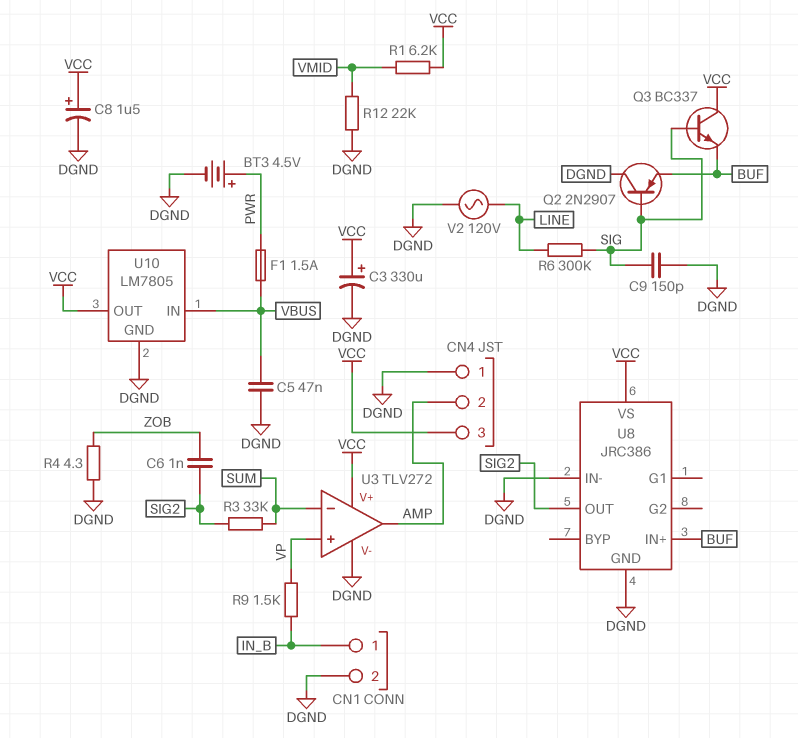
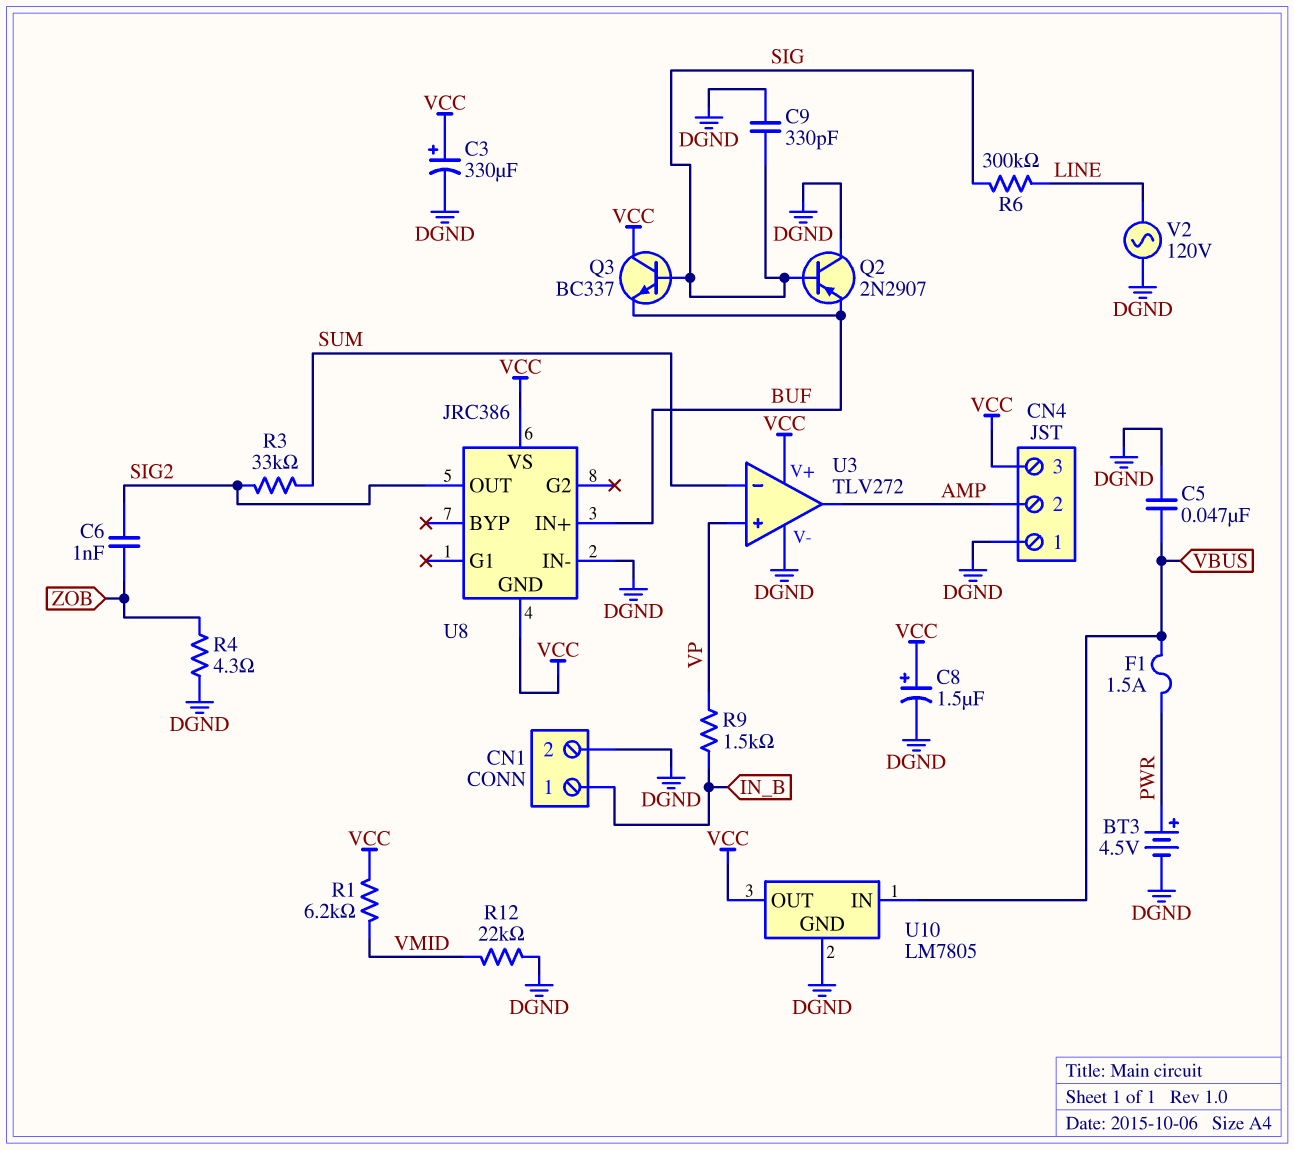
C9: 150pF (DGND, SIG) -> 330pF (DGND, SIG)
U8 pin GND: DGND -> VCC

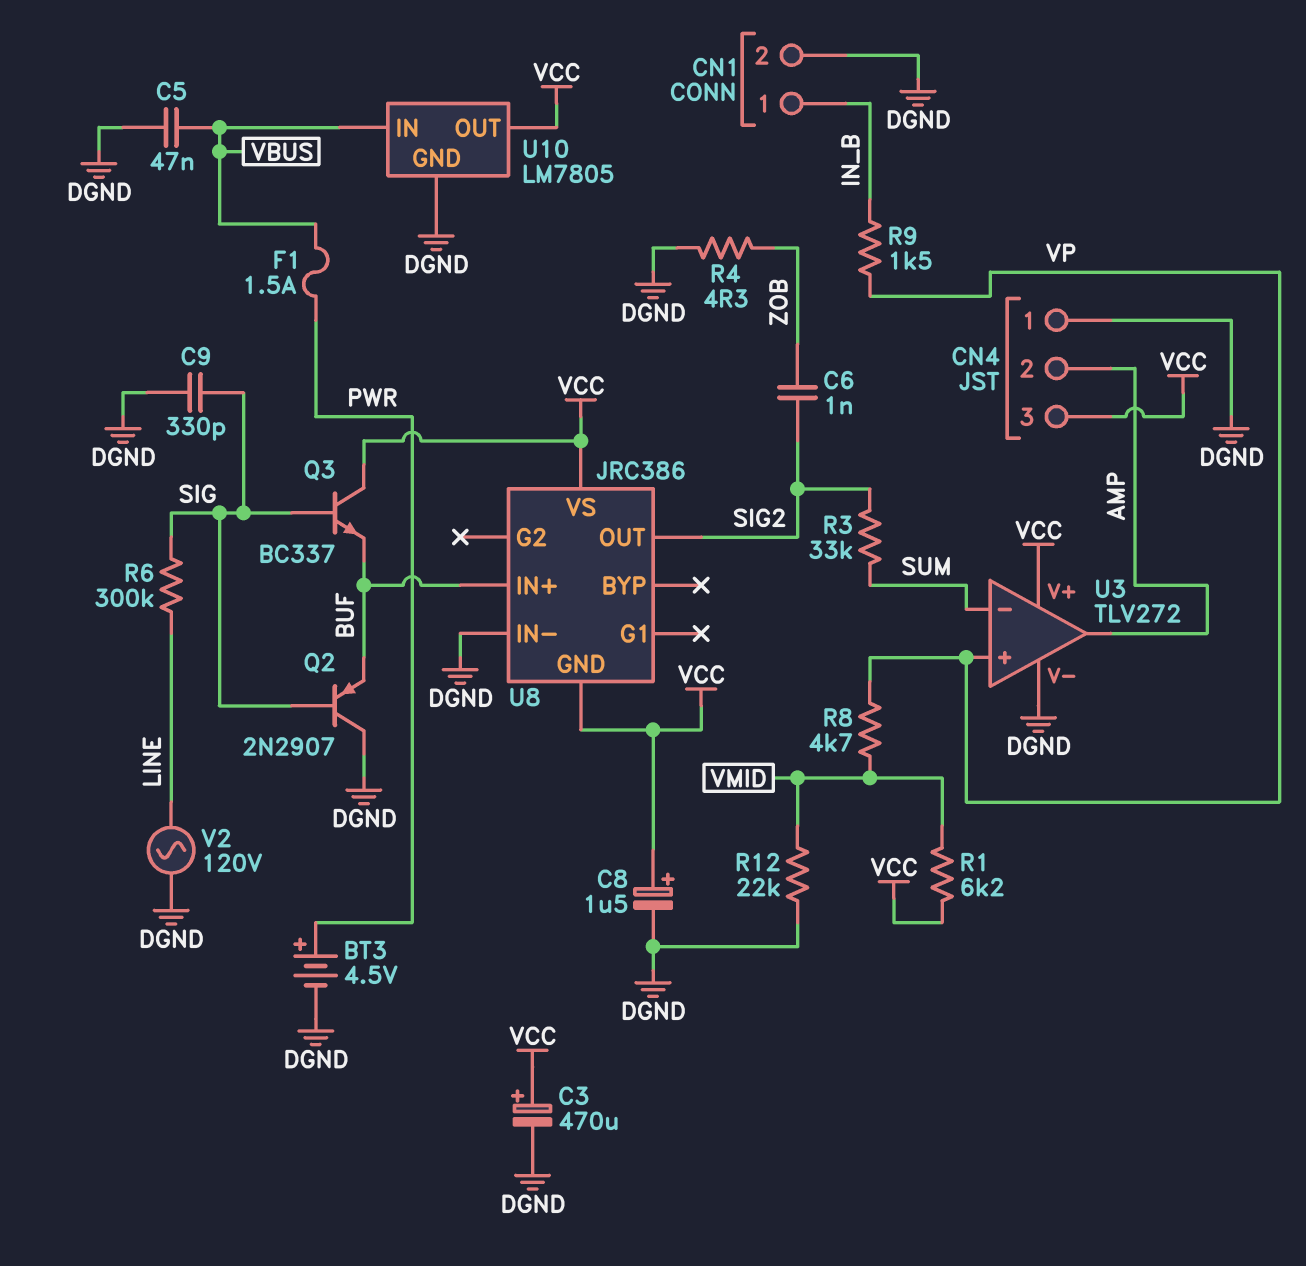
C3: 330uF (plus VCC, minus DGND) -> 470uF (plus VCC, minus DGND)
R8: none -> 4.7k (VMID, VP)

